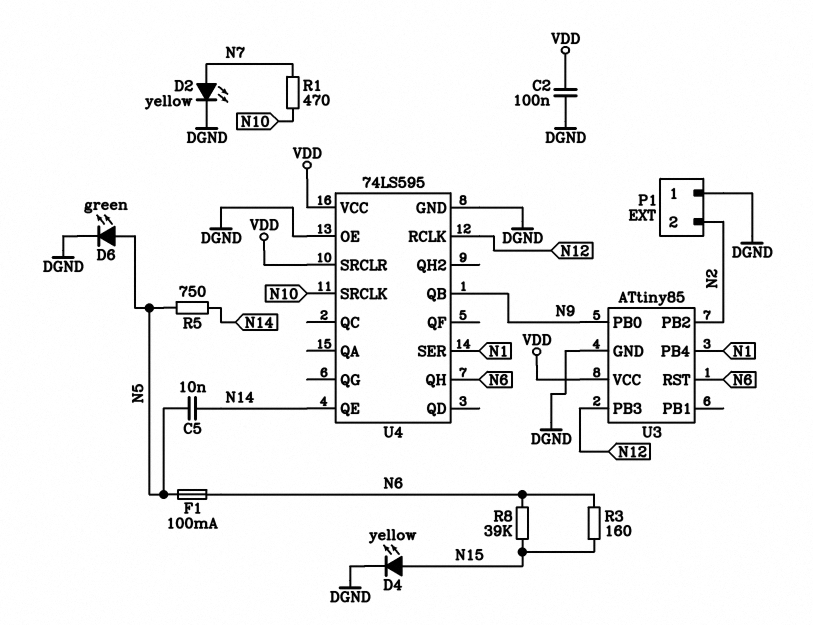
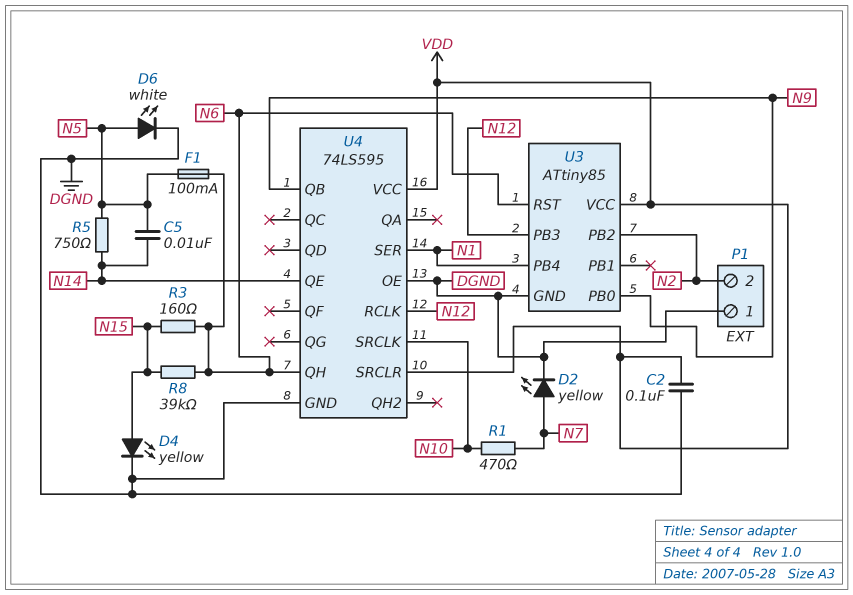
D6: LED green (A N5, K DGND) -> LED white (A N5, K DGND)

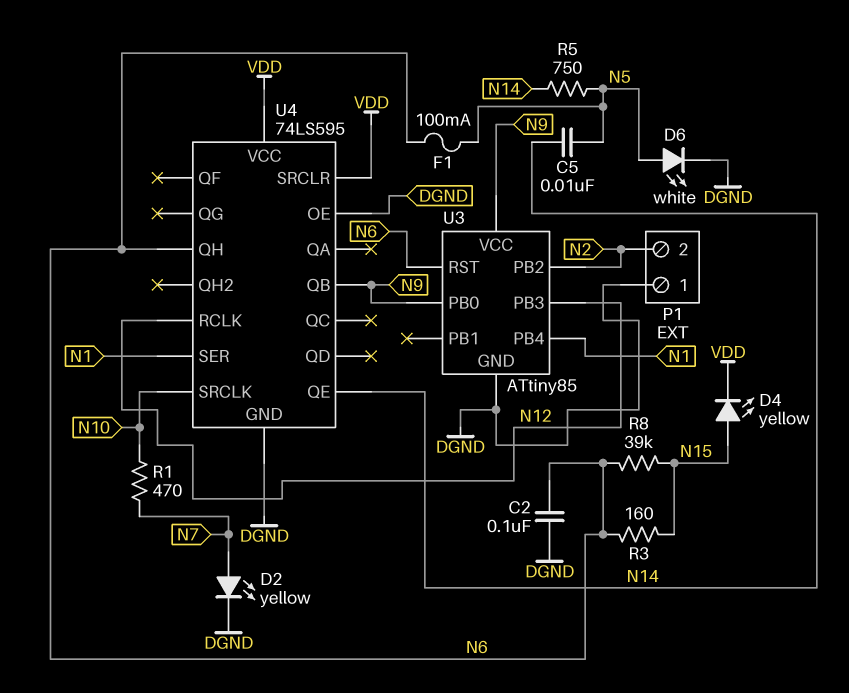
C2: 100nF (DGND, VDD) -> 100nF (DGND, N6)
D4: LED yellow (A N15, K DGND) -> LED yellow (A N15, K VDD)
U3 pin VCC: VDD -> N9

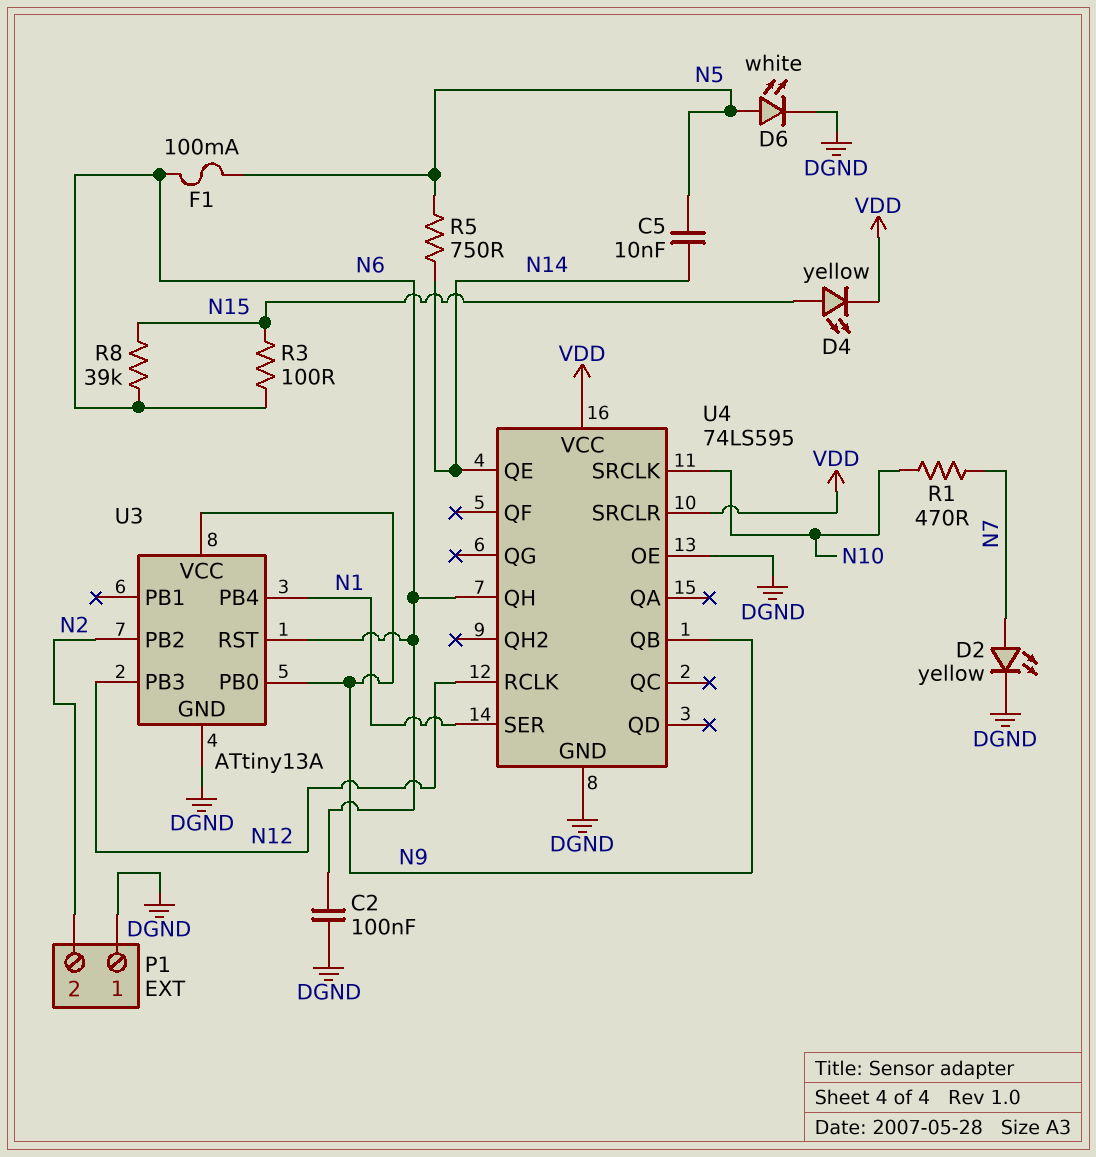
R3: 160 (N6, N15) -> 100 (N6, N15)
U3: ATtiny85 -> ATtiny13A

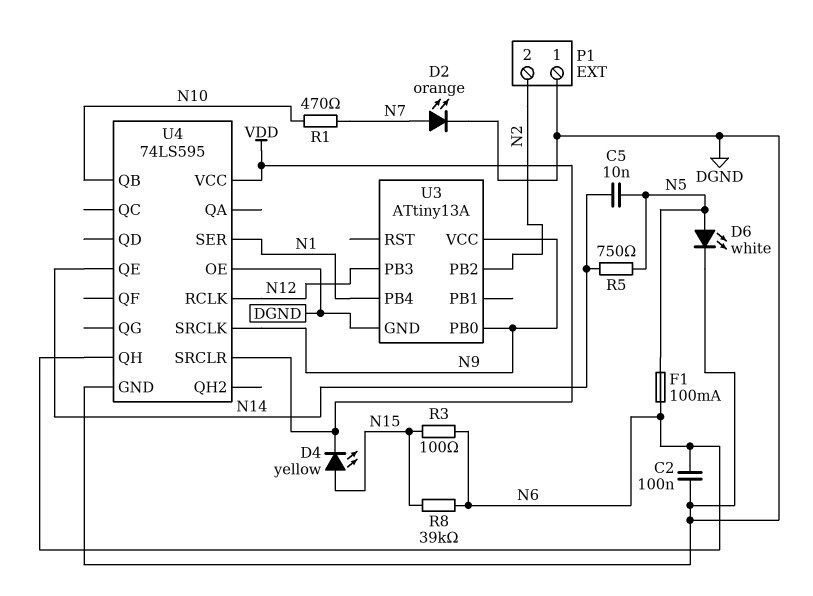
D2: LED yellow (A N7, K DGND) -> LED orange (A N7, K DGND)
U3 pin RST: N6 -> none
U4 pin QB: N9 -> N10
U4 pin SRCLK: N10 -> N9

